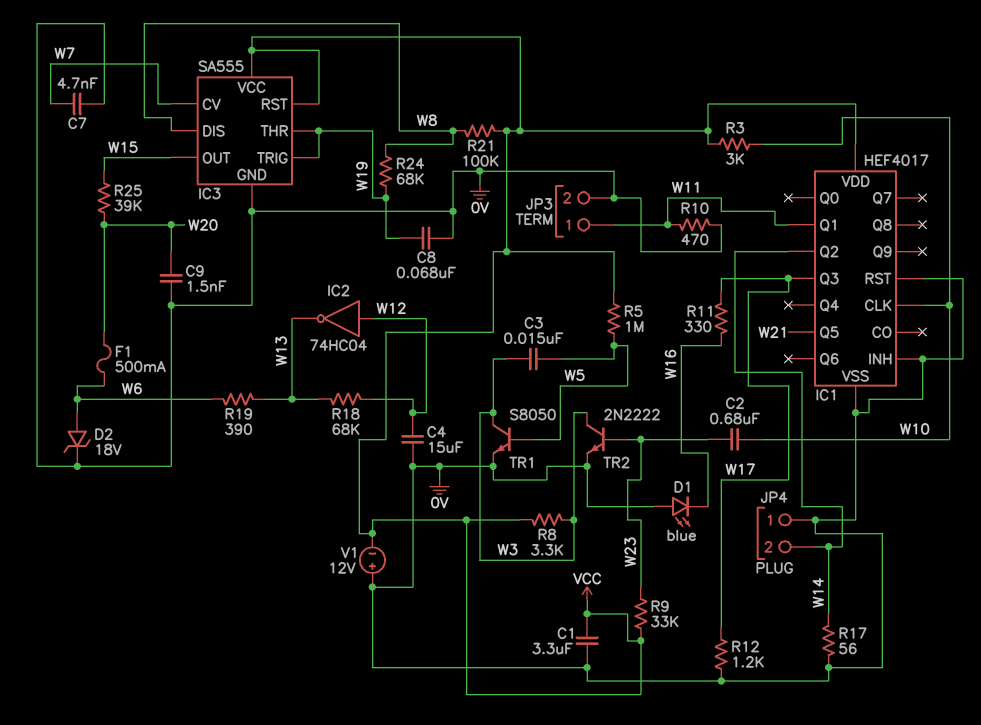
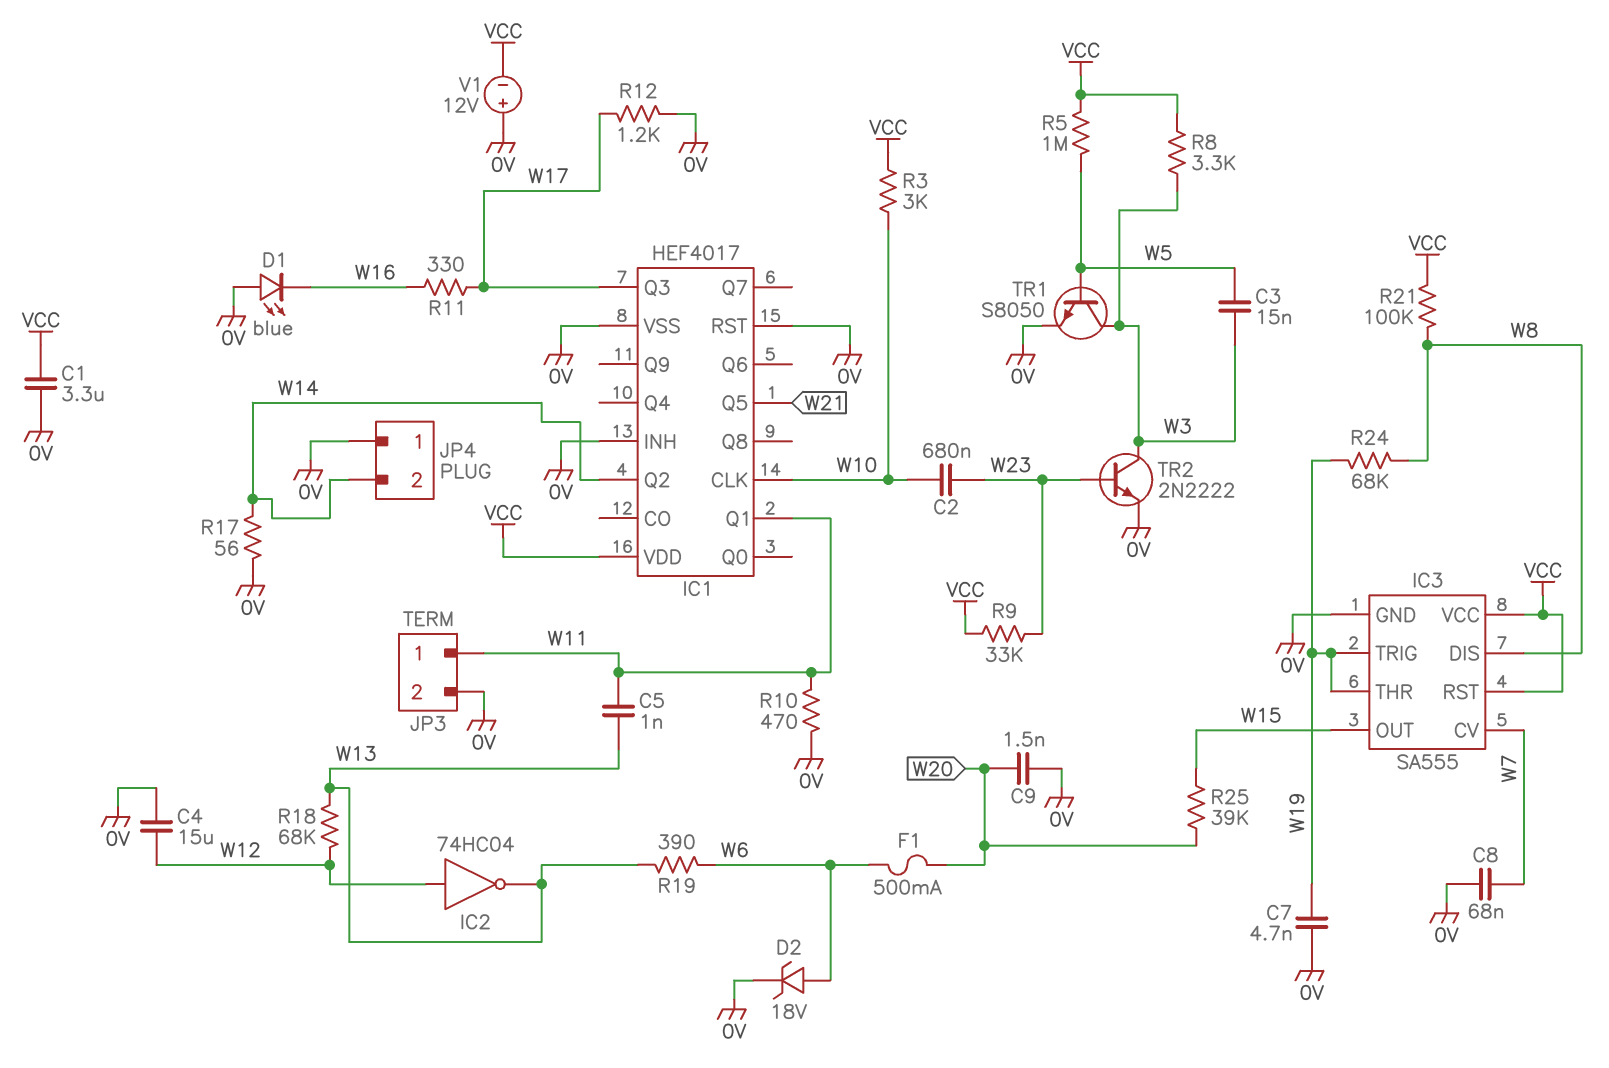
C5: none -> 1nF (W11, W13)
C7: 4.7nF (0V, W7) -> 4.7nF (0V, W19)
C8: 68nF (0V, W19) -> 68nF (0V, W7)

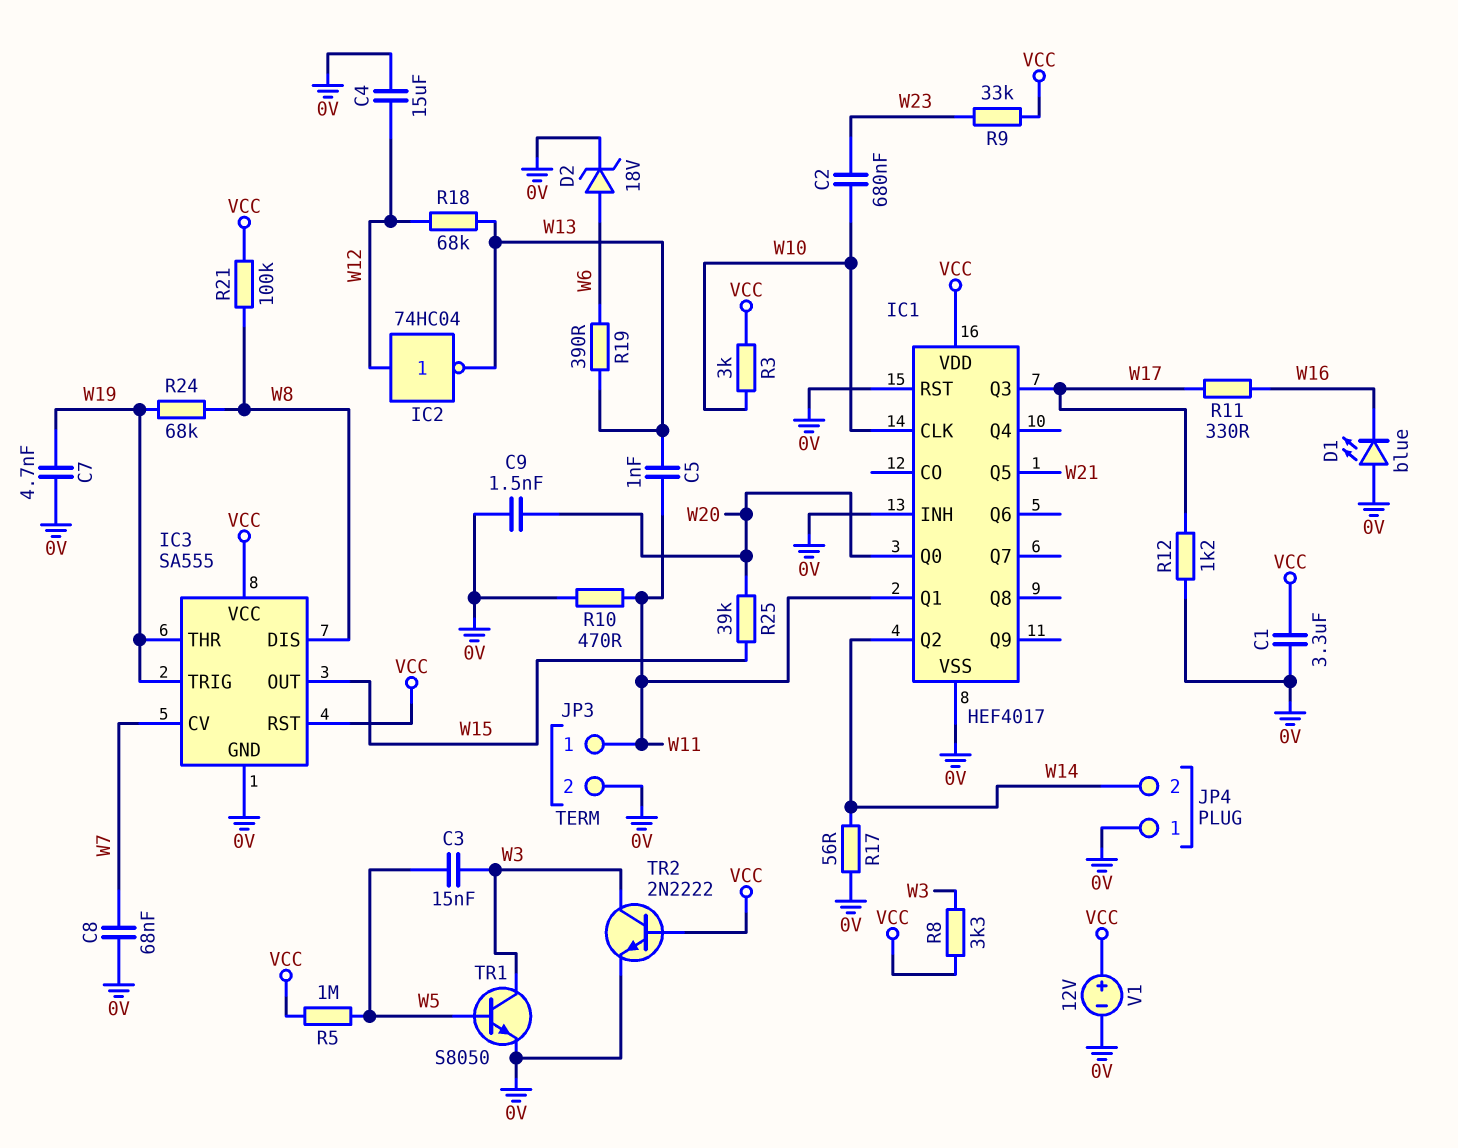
F1: 500mA (W6, W20) -> none
IC1 pin Q0: none -> W20
TR2: NPN 2N2222 (B W23, C W3, E 0V) -> NPN 2N2222 (B VCC, C W3, E 0V)
V1: 12V (plus 0V, minus VCC) -> 12V (plus VCC, minus 0V)

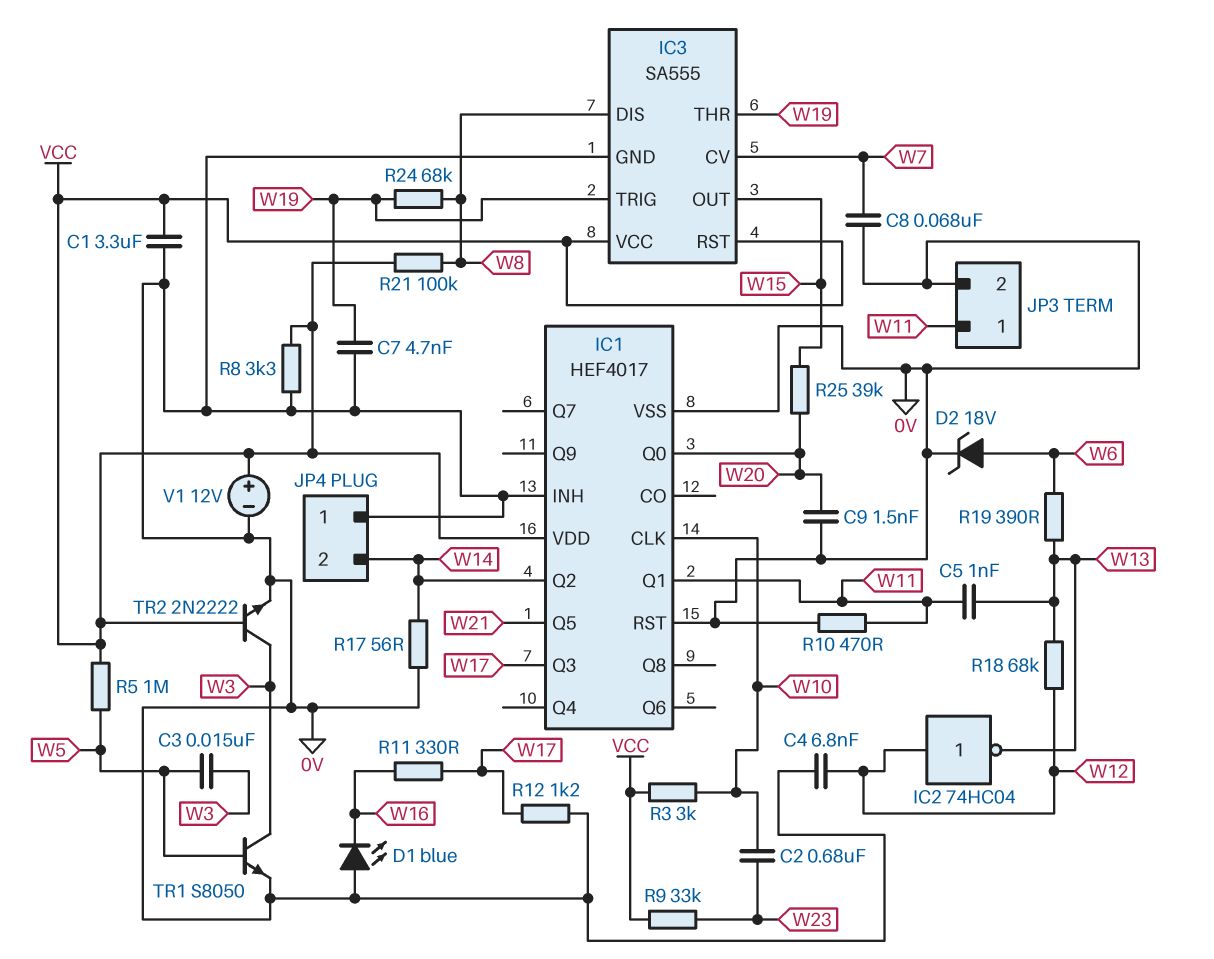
C4: 15uF (0V, W12) -> 6.8nF (0V, W12)
R8: 3.3k (VCC, W3) -> 3.3k (0V, VCC)

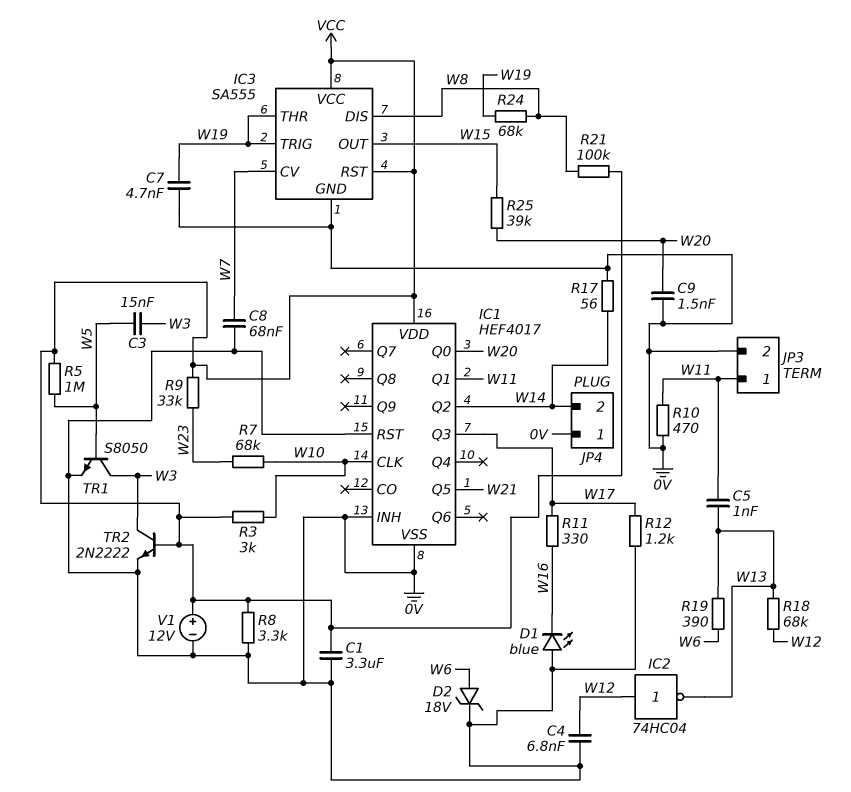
C2: 680nF (W10, W23) -> none
R7: none -> 68k (W10, W23)

